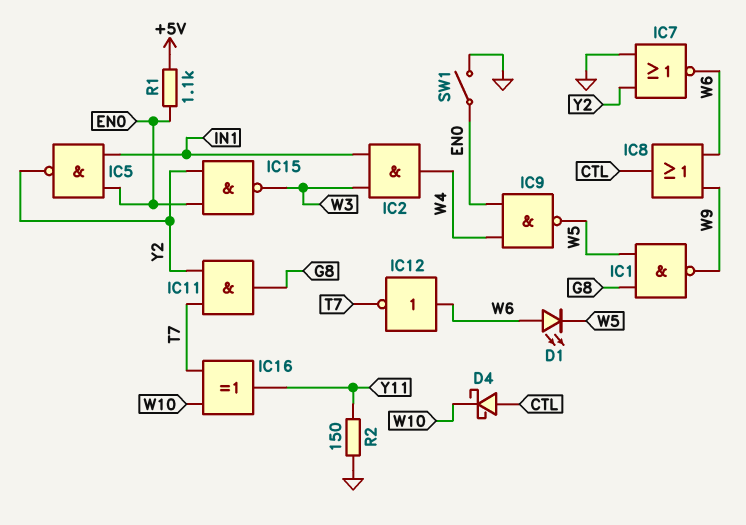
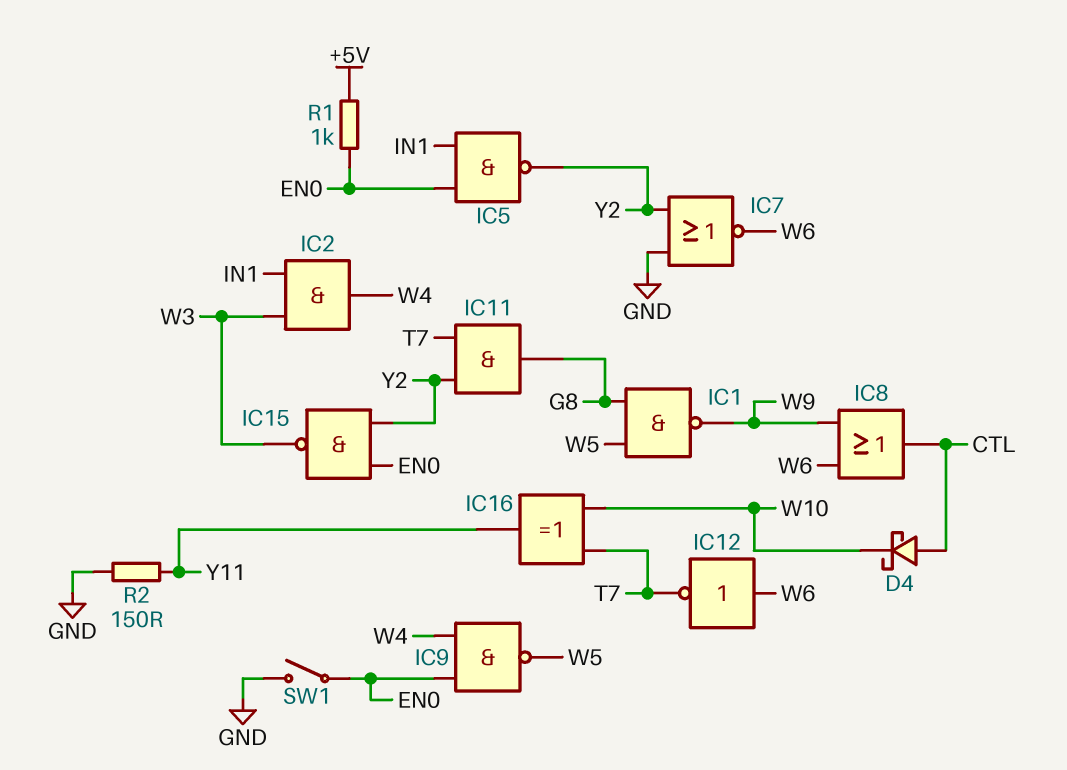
D1: LED (A W6, K W5) -> none
R1: 1.1k (+5V, EN0) -> 1k (+5V, EN0)

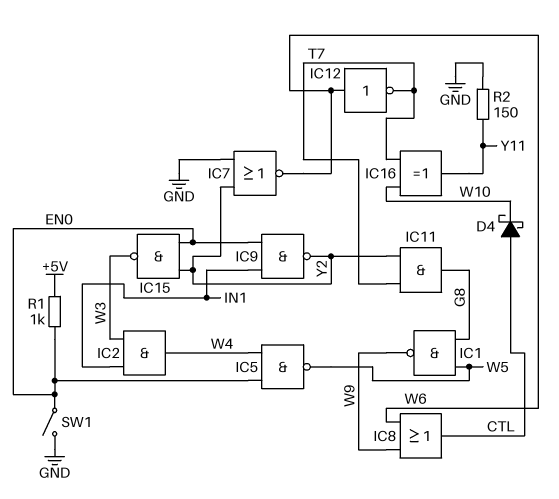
IC5: NAND (in EN0, in IN1, out Y2) -> NAND (in EN0, in W4, out W5)
IC9: NAND (in EN0, in W4, out W5) -> NAND (in EN0, in IN1, out Y2)

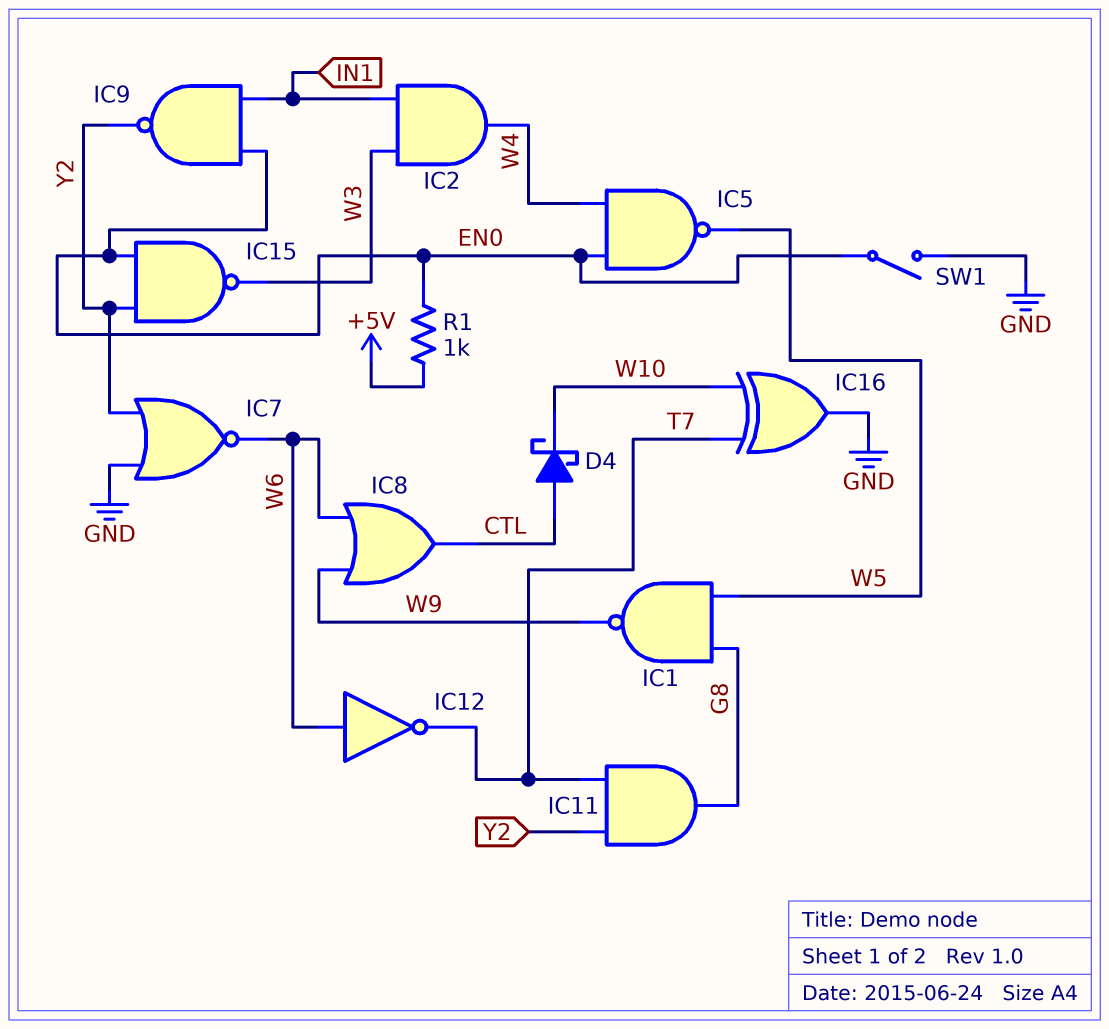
IC16: XOR (in T7, in W10, out Y11) -> XOR (in T7, in W10, out GND)
R2: 150 (GND, Y11) -> none

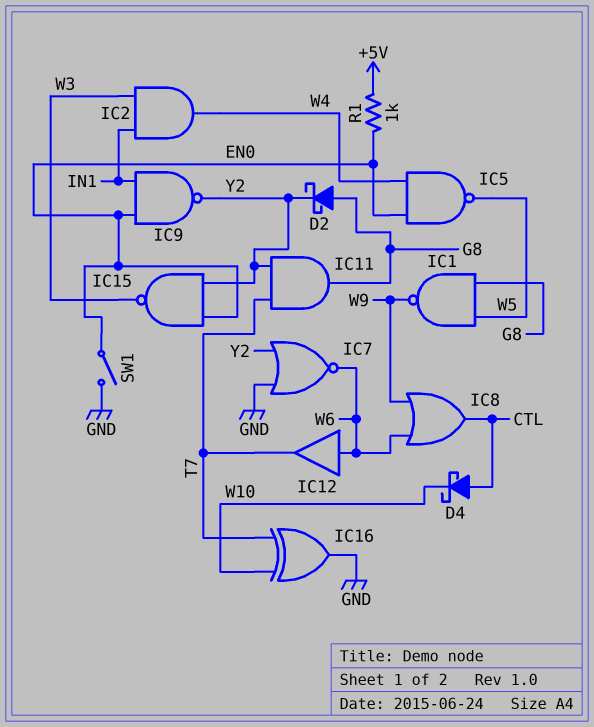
D2: none -> schottky (A G8, K Y2)
IC12: NOT (in W6, out T7) -> buffer (in W6, out T7)

